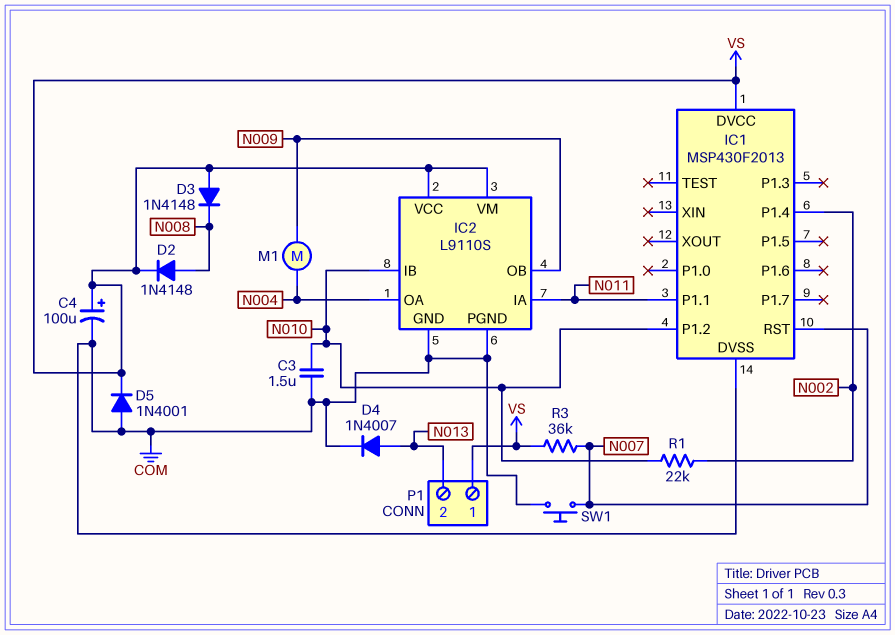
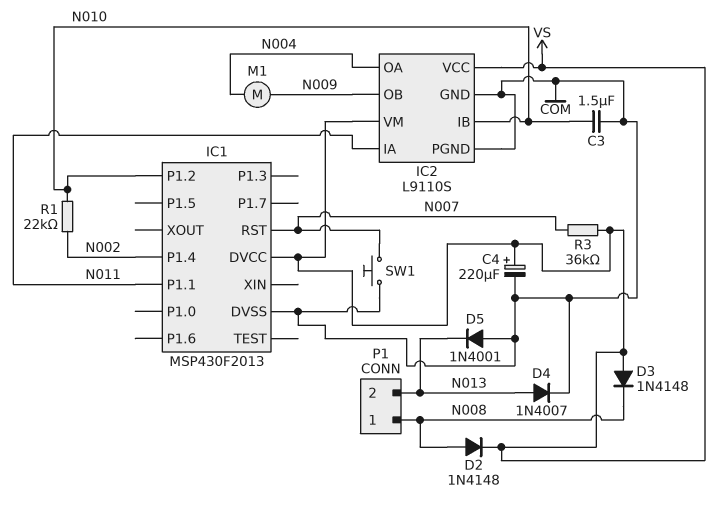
C4: 100uF (plus VS, minus COM) -> 220uF (plus VS, minus COM)
D5: diode 1N4001 (A COM, K VS) -> diode 1N4001 (A COM, K N013)
P1 pin 1: VS -> N008

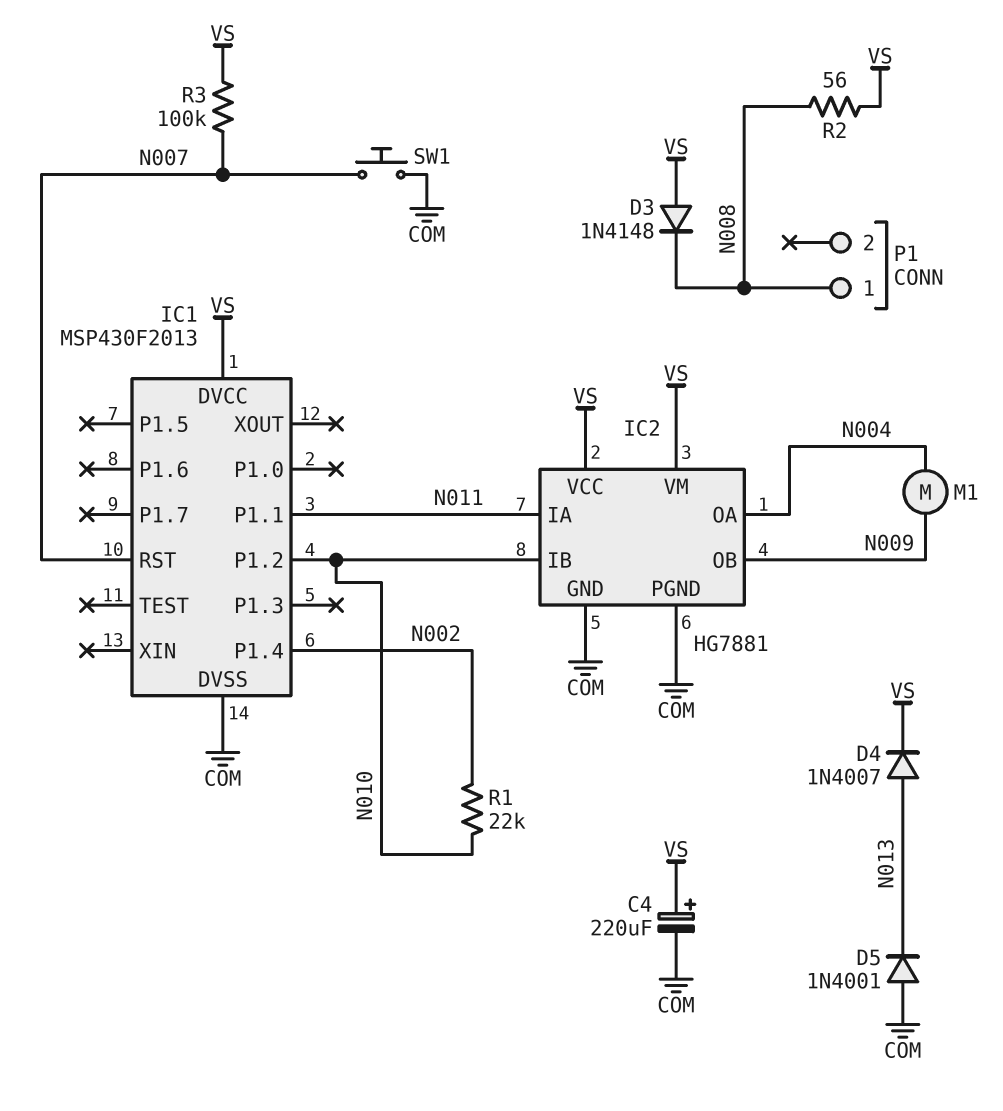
C3: 1.5uF (COM, N010) -> none
D2: diode 1N4148 (A N008, K VS) -> none
D4: diode 1N4007 (A N013, K COM) -> diode 1N4007 (A N013, K VS)
IC2: L9110S -> HG7881
P1 pin 2: N013 -> none
R2: none -> 56 (N008, VS)
R3: 36k (N007, VS) -> 100k (N007, VS)

